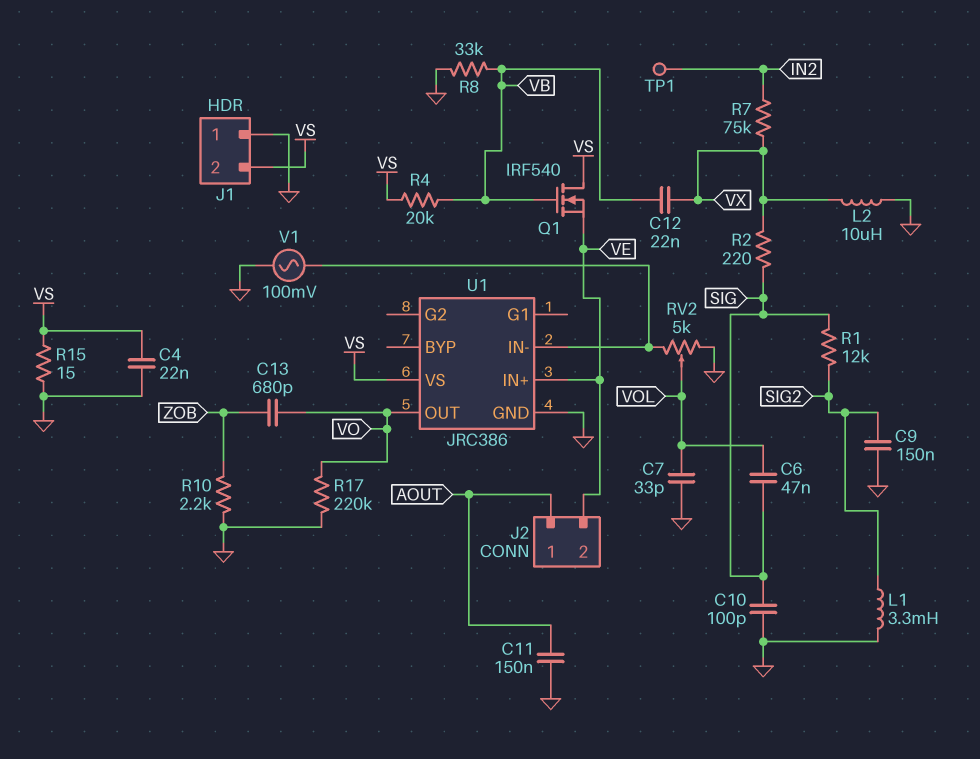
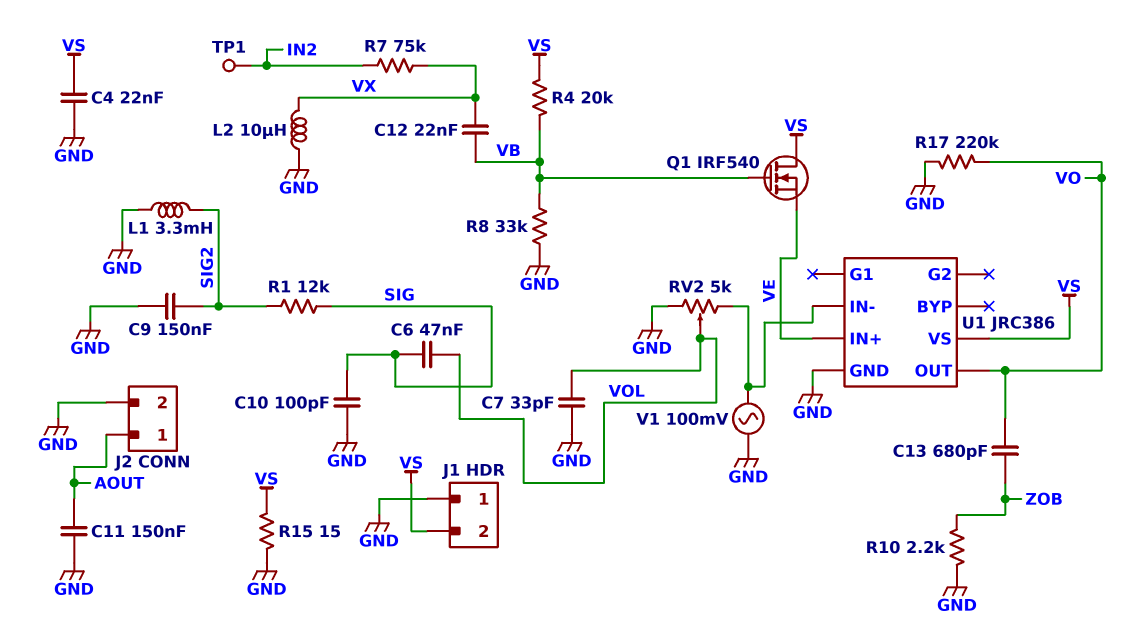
J2 pin 2: VE -> GND
R2: 220 (SIG, VX) -> none

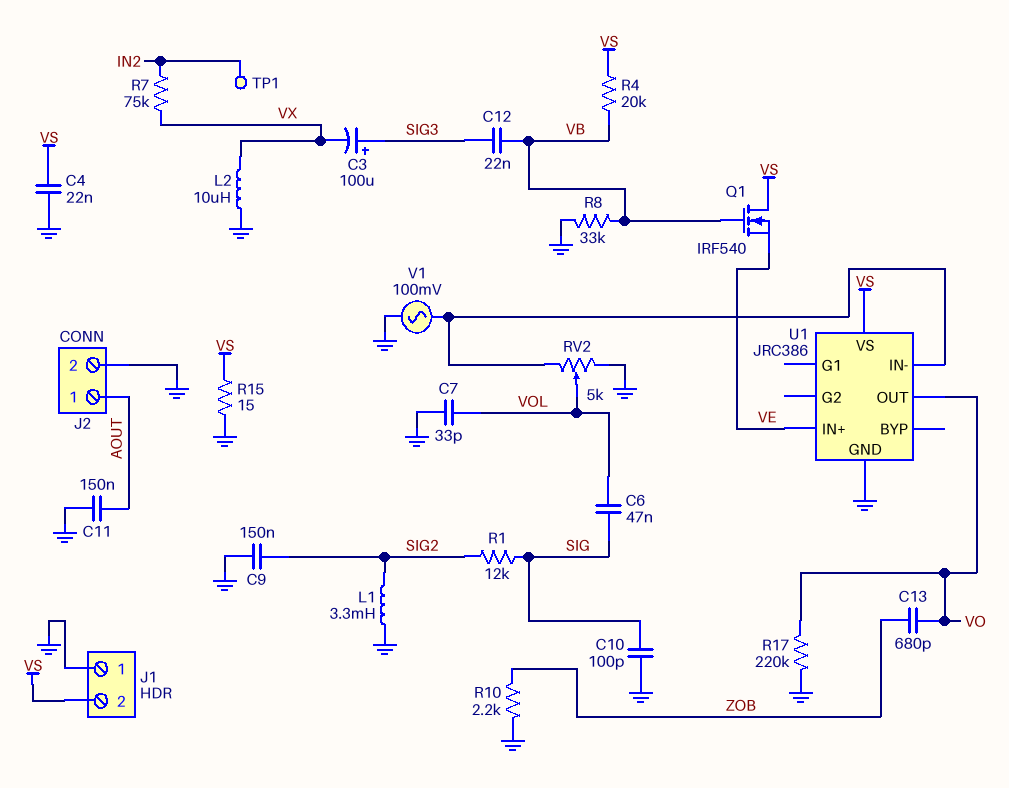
C3: none -> 100uF (plus SIG3, minus VX)
C12: 22nF (VB, VX) -> 22nF (SIG3, VB)

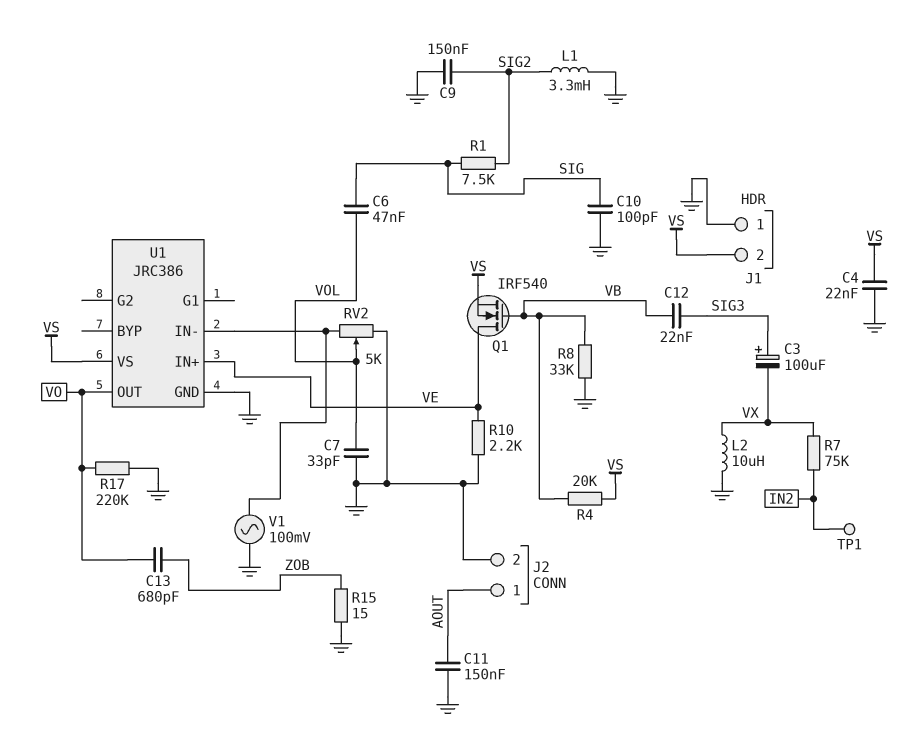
Q1: NMOS IRF540 (G VB, D VS, S VE) -> NMOS IRF540 (G VB, D VE, S VS)
R1: 12k (SIG, SIG2) -> 7.5k (SIG, SIG2)
R10: 2.2k (GND, ZOB) -> 2.2k (GND, VE)
R15: 15 (GND, VS) -> 15 (GND, ZOB)

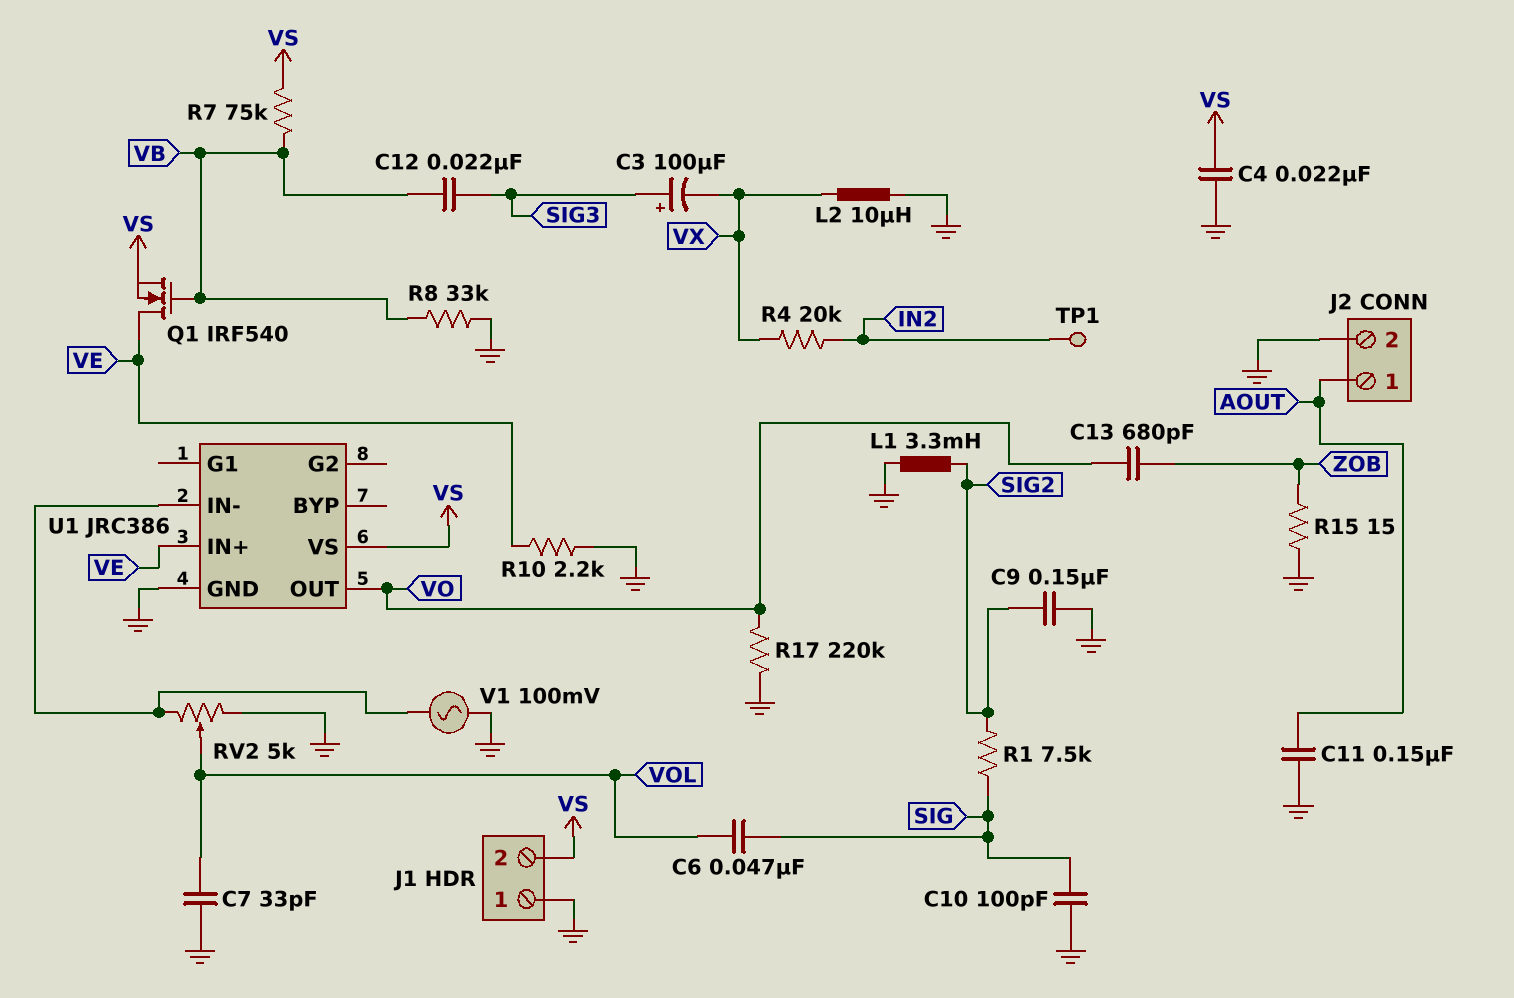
R4: 20k (VB, VS) -> 20k (IN2, VX)
R7: 75k (IN2, VX) -> 75k (VB, VS)

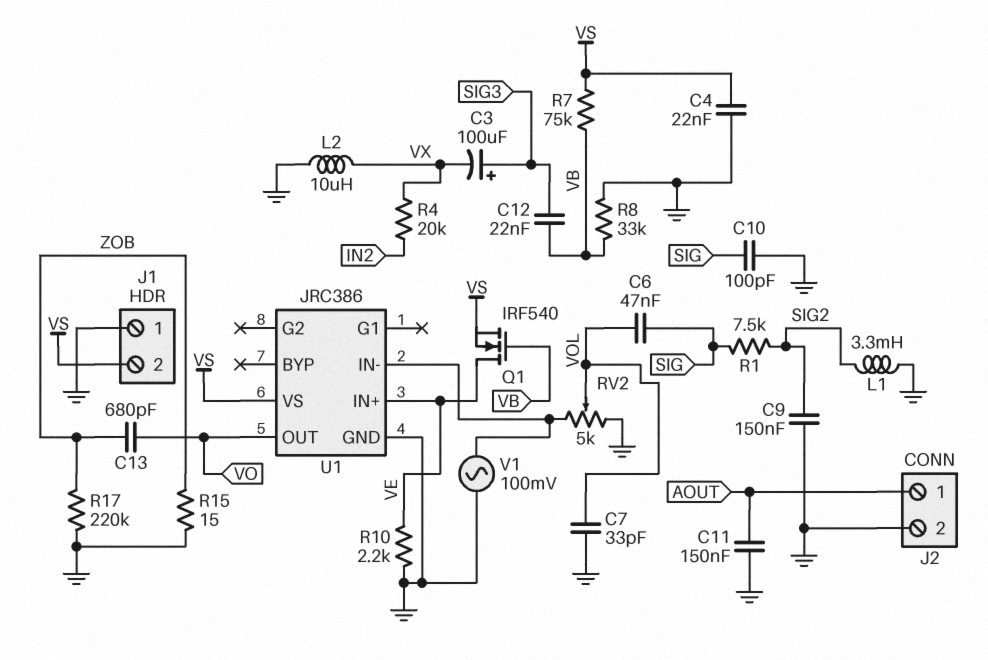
R17: 220k (GND, VO) -> 220k (GND, ZOB)
TP1: test point (IN2) -> none

